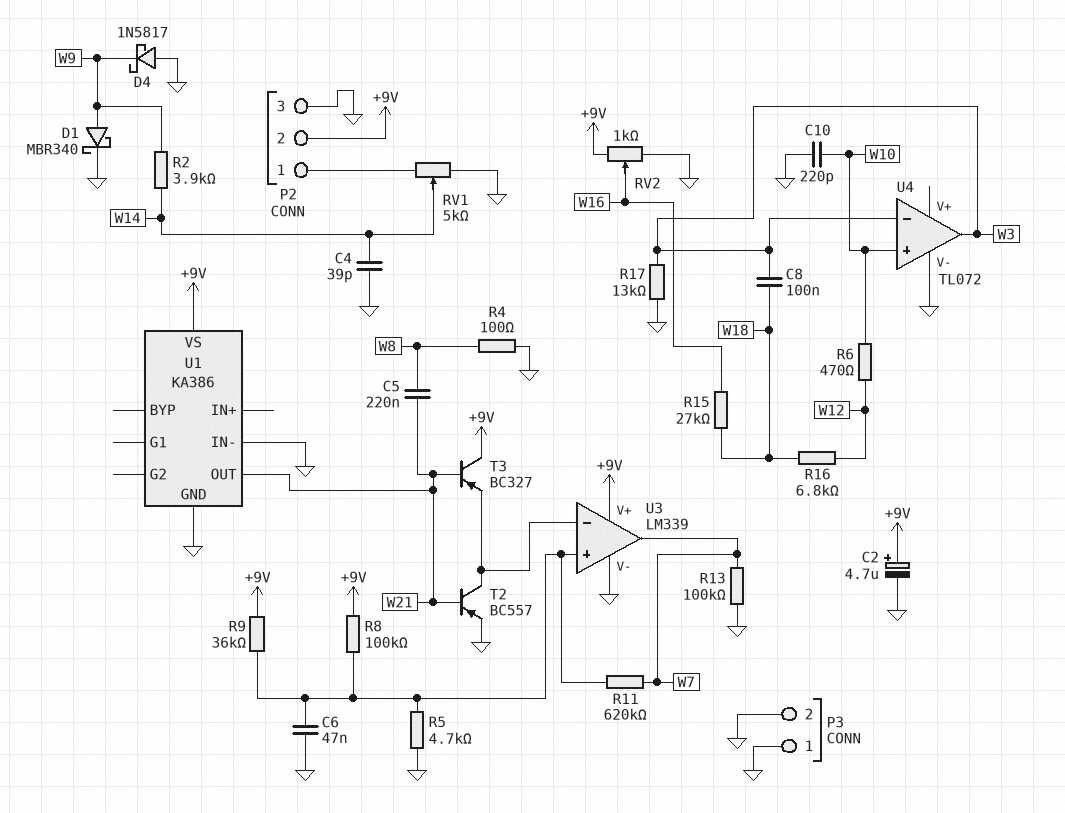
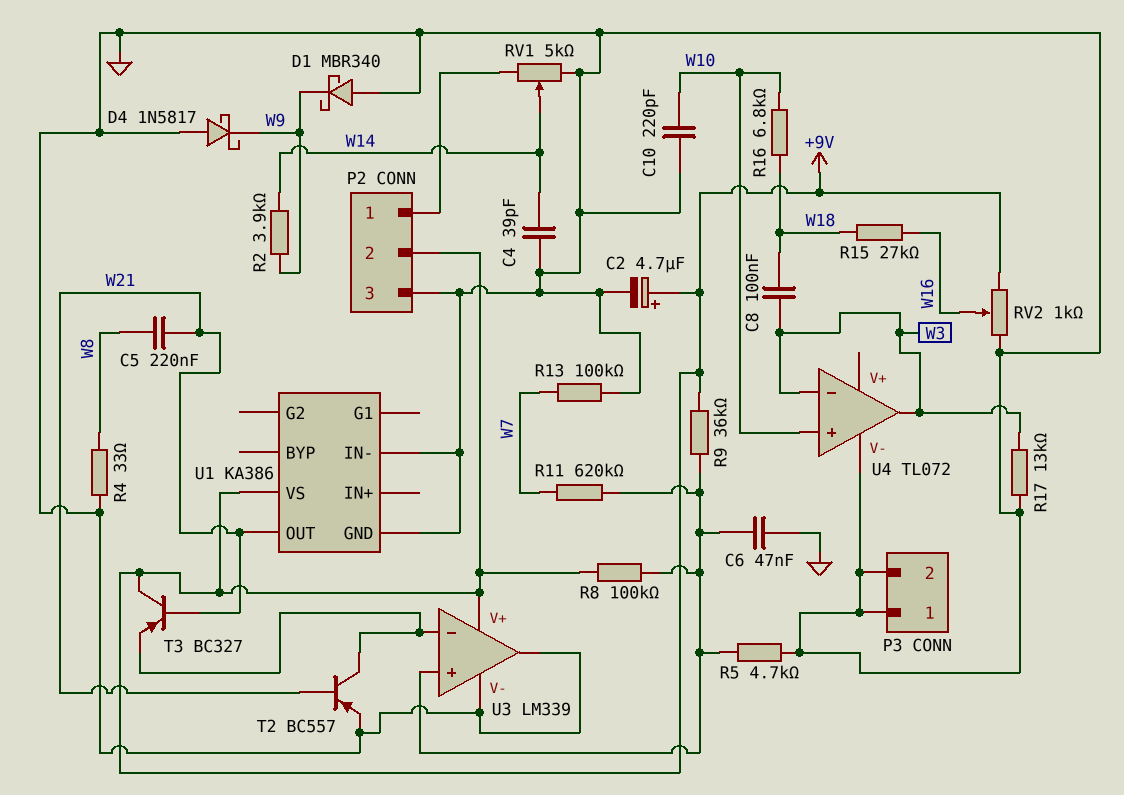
D1: schottky MBR340 (A W9, K GND) -> schottky MBR340 (A GND, K W9)
R4: 100 (GND, W8) -> 33 (GND, W8)
R6: 470 (W10, W12) -> none
R16: 6.8k (W12, W18) -> 6.8k (W10, W18)
U3 pin out: W7 -> GND

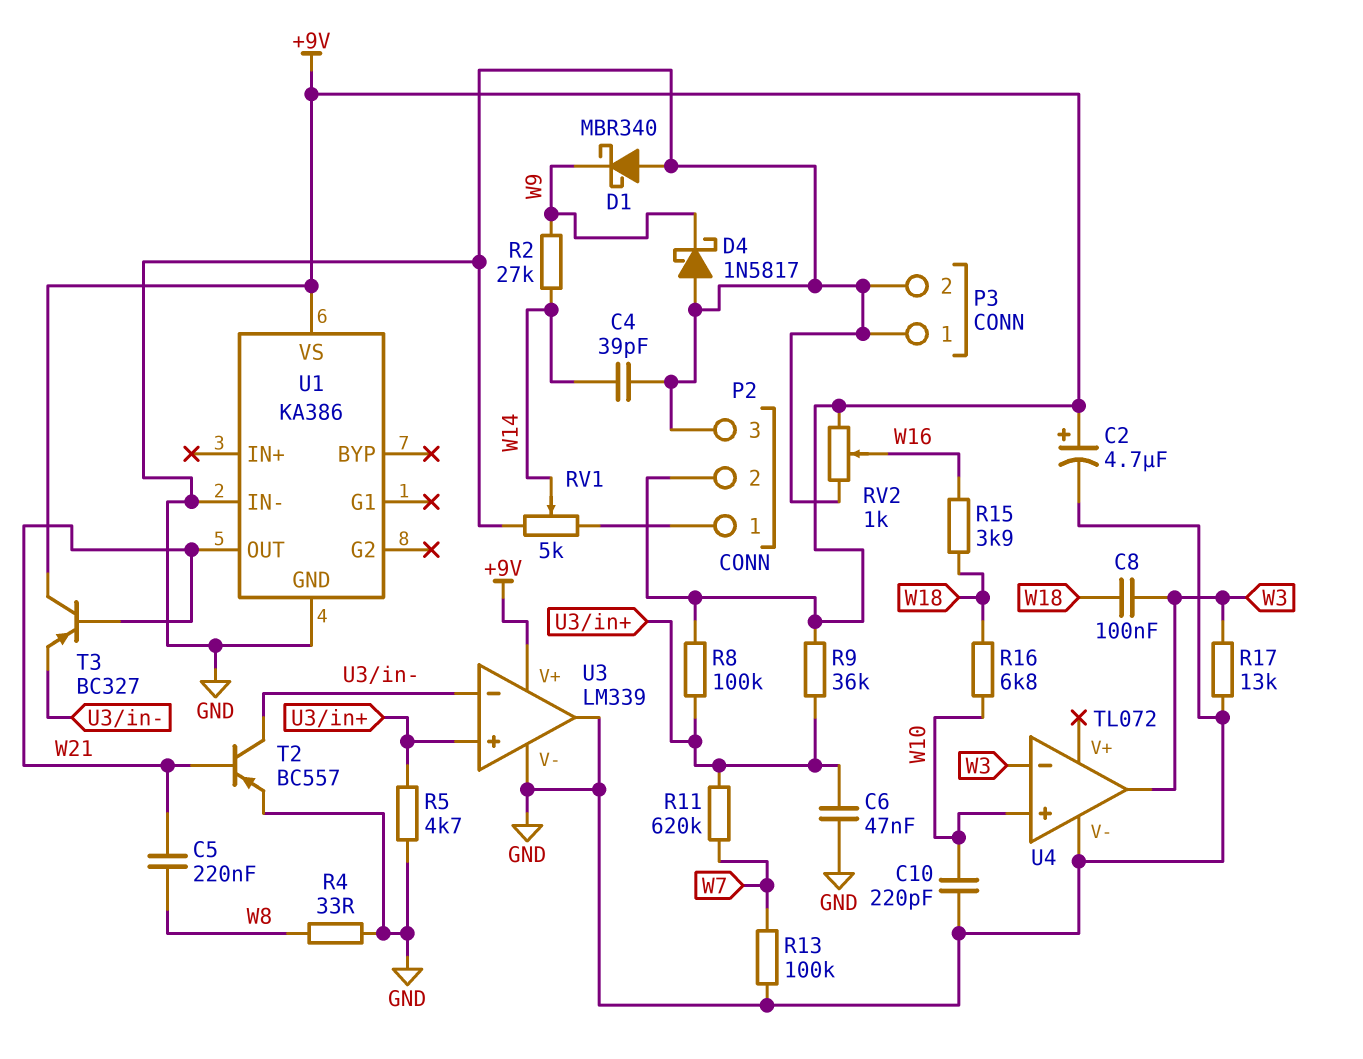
R2: 3.9k (W9, W14) -> 27k (W9, W14)
R15: 27k (W16, W18) -> 3.9k (W16, W18)

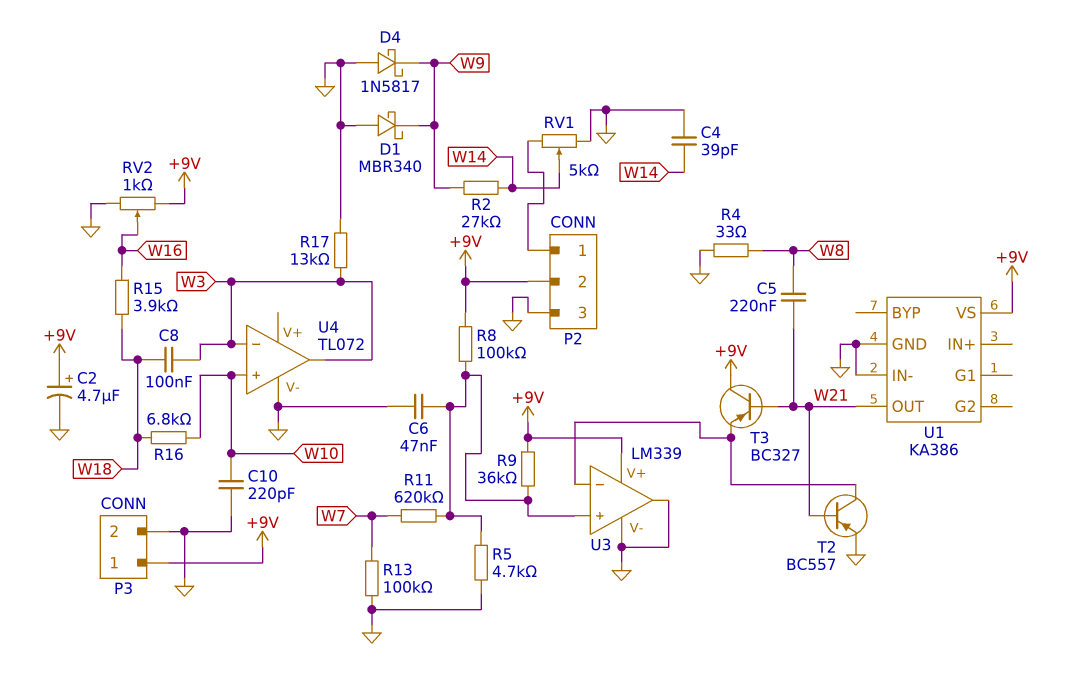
P3 pin 1: GND -> +9V

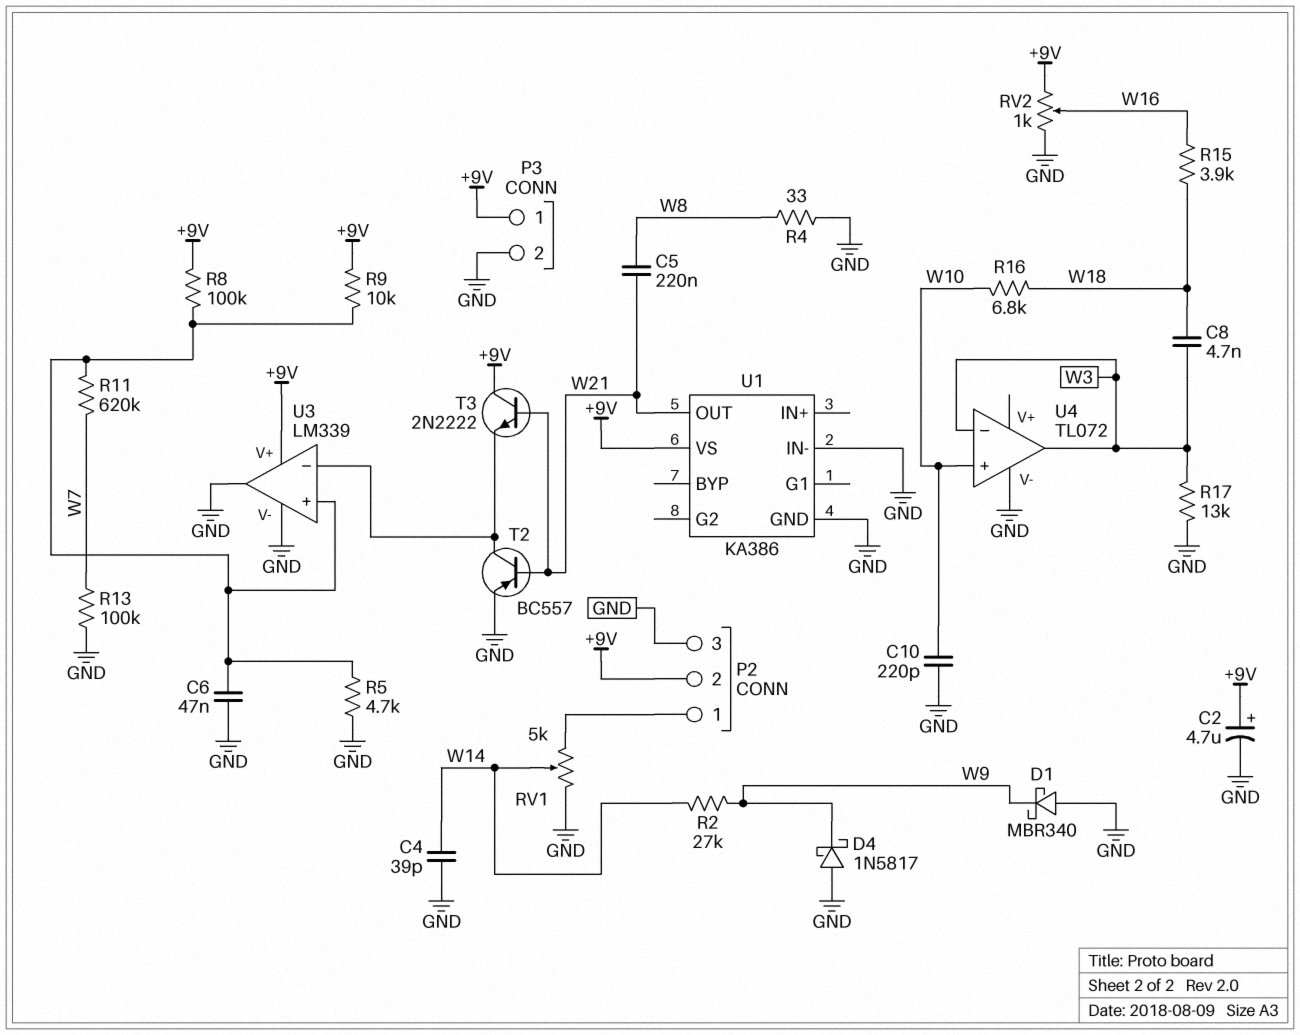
C8: 100nF (W3, W18) -> 4.7nF (W3, W18)
R9: 36k (+9V, U3/in+) -> 10k (+9V, U3/in+)
T3: PNP BC327 (B W21, C +9V, E U3/in-) -> NPN 2N2222 (B W21, C +9V, E U3/in-)

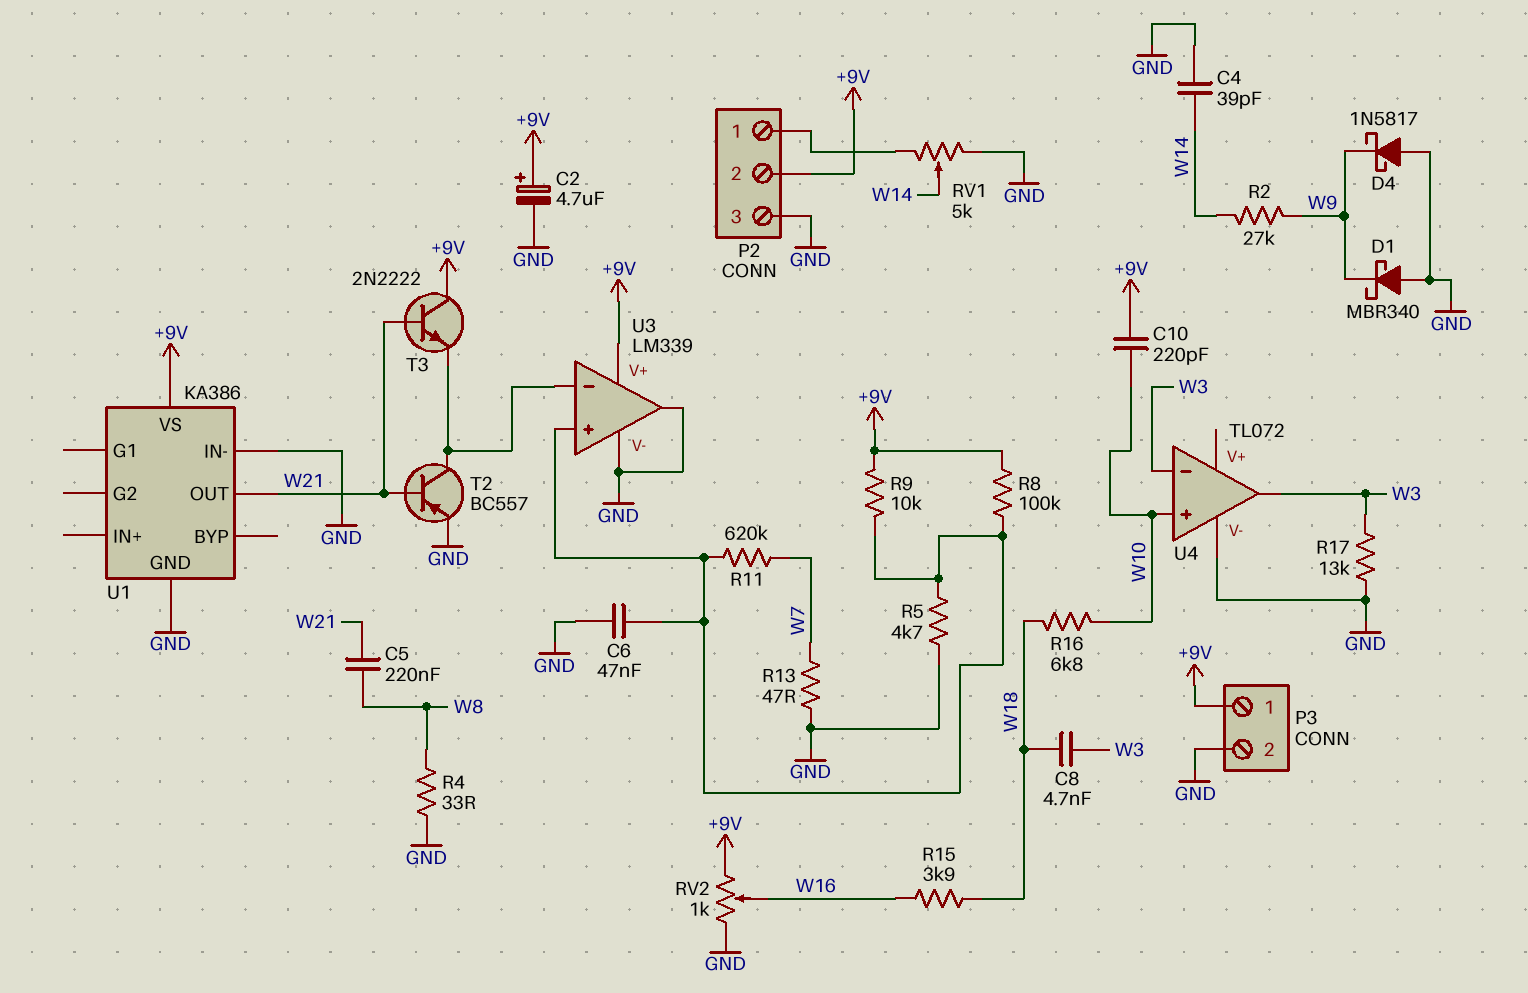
C10: 220pF (GND, W10) -> 220pF (+9V, W10)
R13: 100k (GND, W7) -> 47 (GND, W7)

